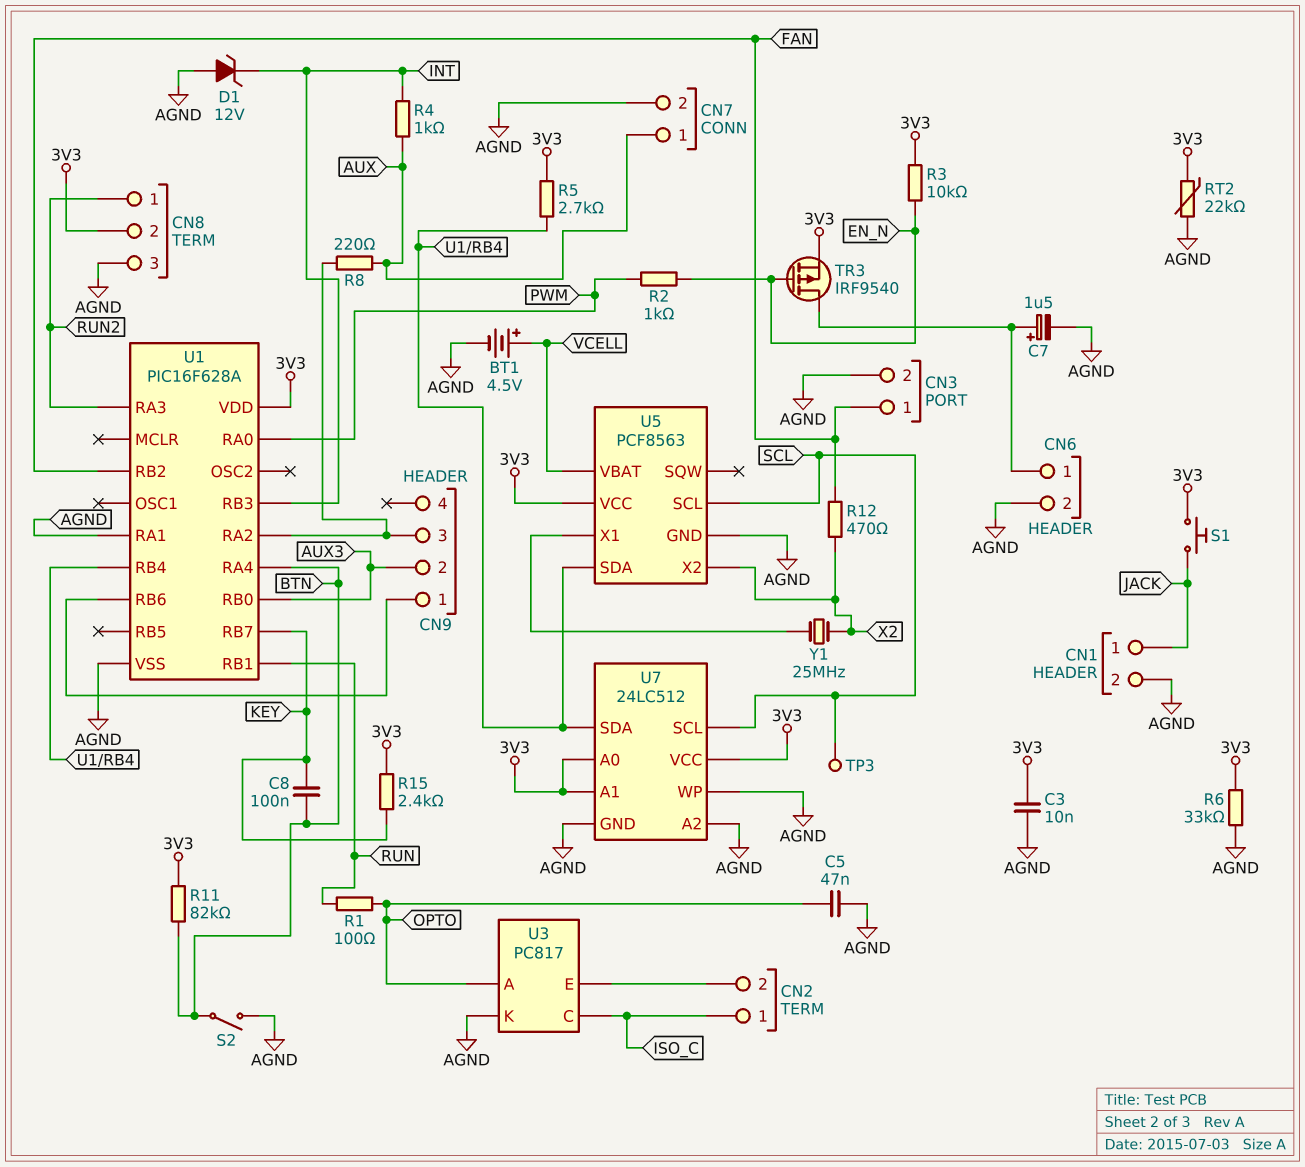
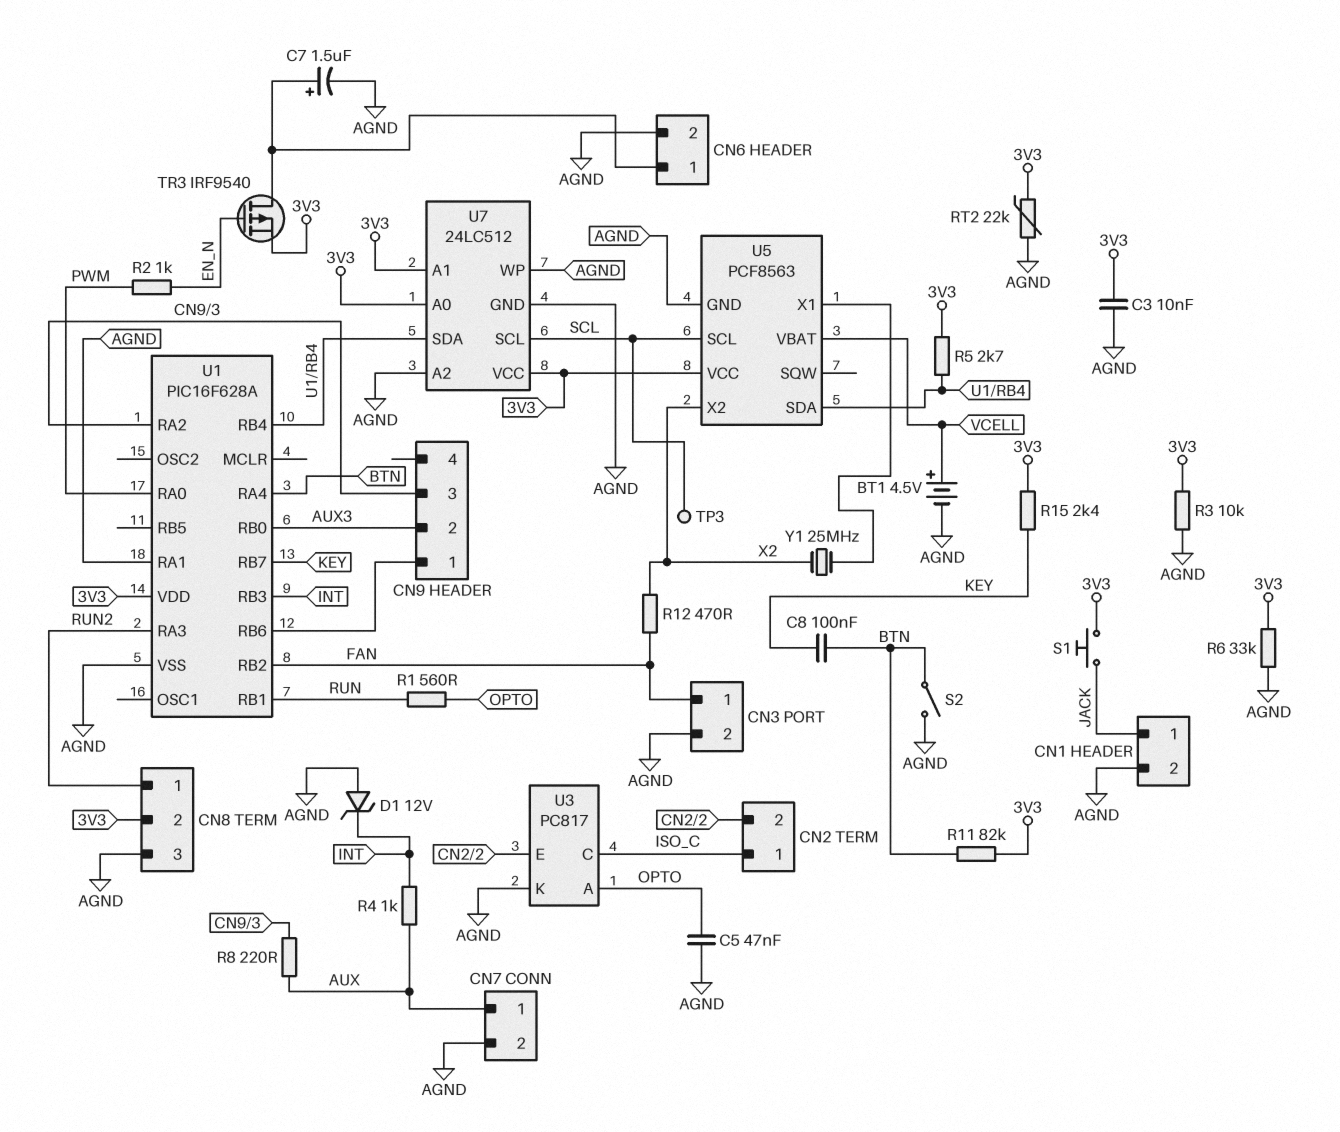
R1: 100 (OPTO, RUN) -> 560 (OPTO, RUN)
R3: 10k (3V3, EN_N) -> 10k (3V3, AGND)

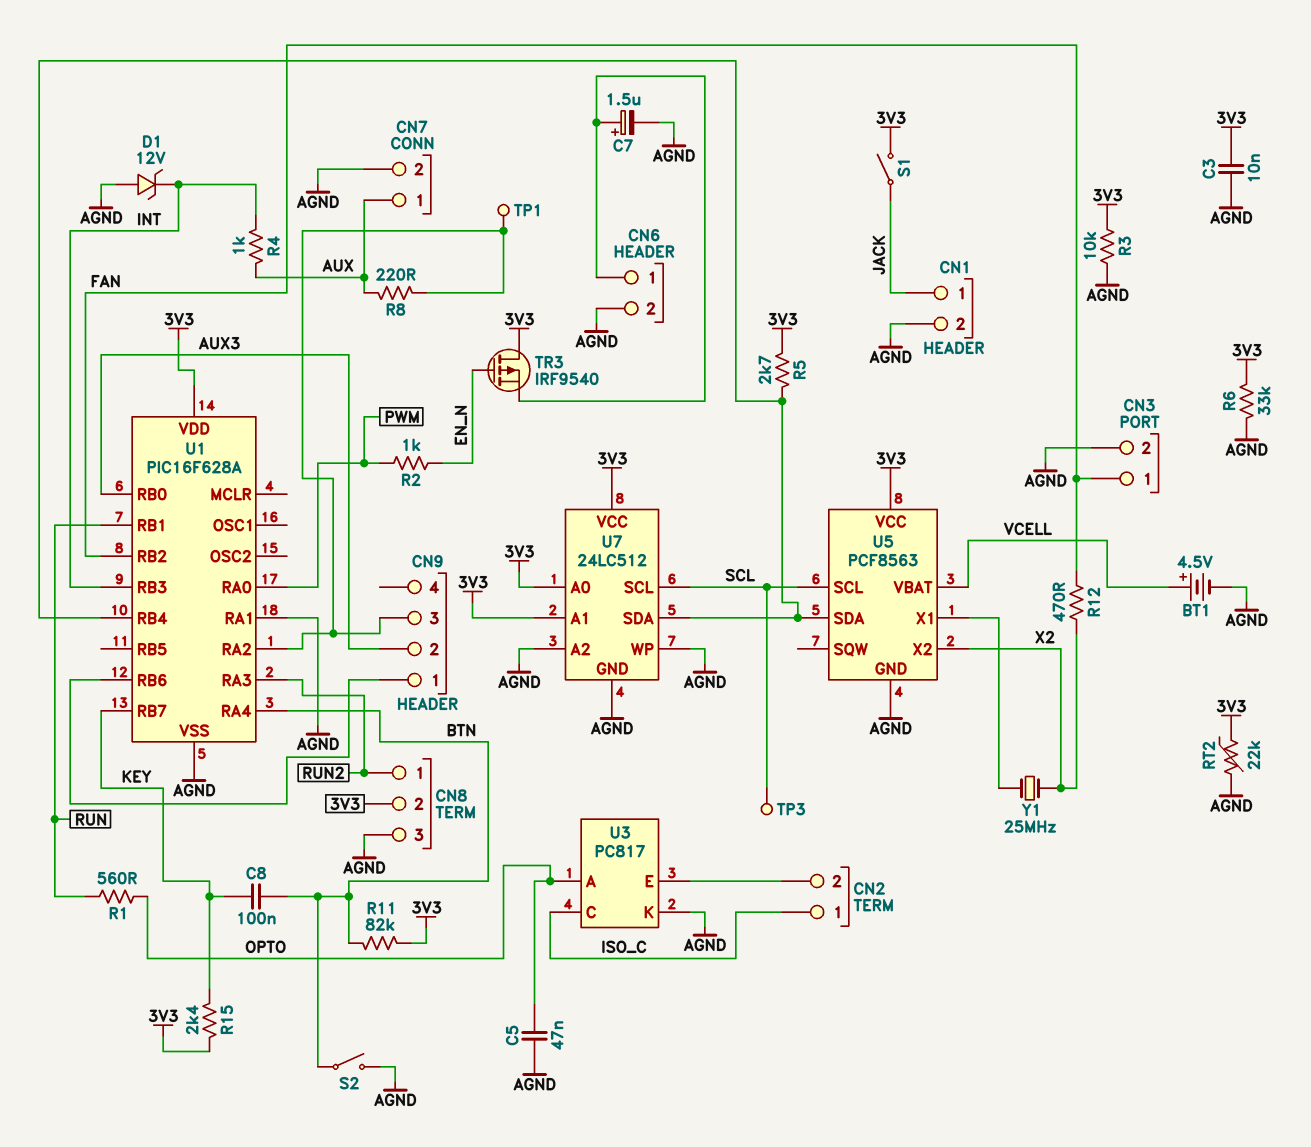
S1: button (3V3, JACK) -> switch (3V3, JACK)
TP1: none -> test point (CN9/3)
TR3: PMOS IRF9540 (G EN_N, D CN6/1, S 3V3) -> PMOS IRF9540 (G EN_N, D 3V3, S CN6/1)

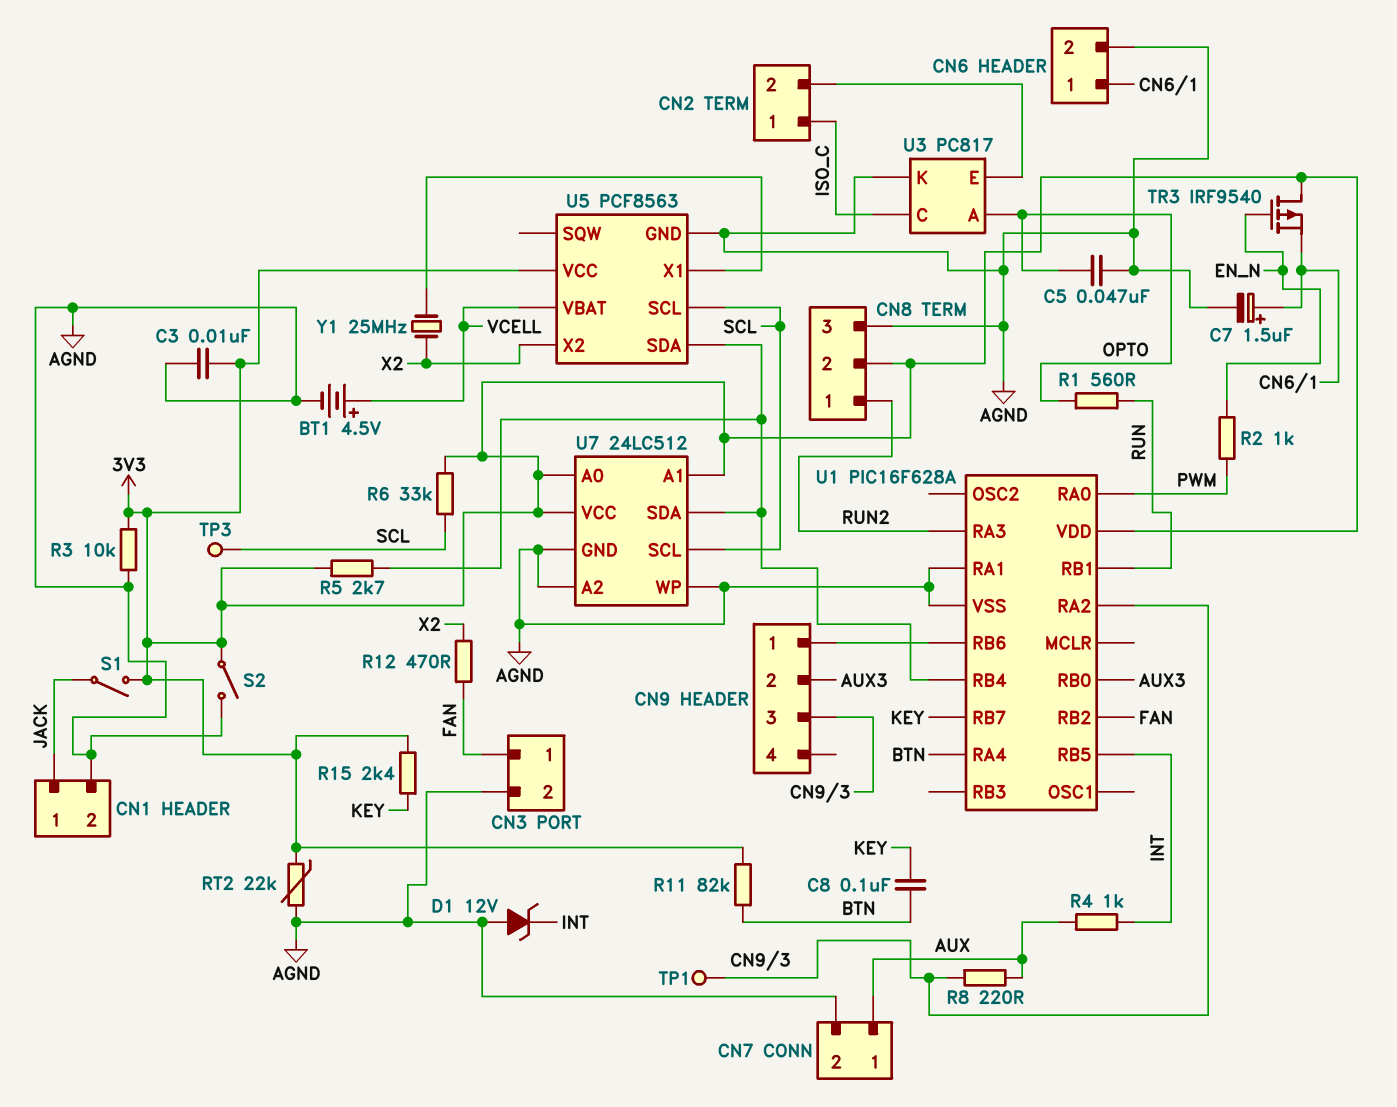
R6: 33k (3V3, AGND) -> 33k (3V3, SCL)
S2: switch (AGND, BTN) -> switch (3V3, AGND)
U1 pin RB3: INT -> none
U1 pin RB5: none -> INT

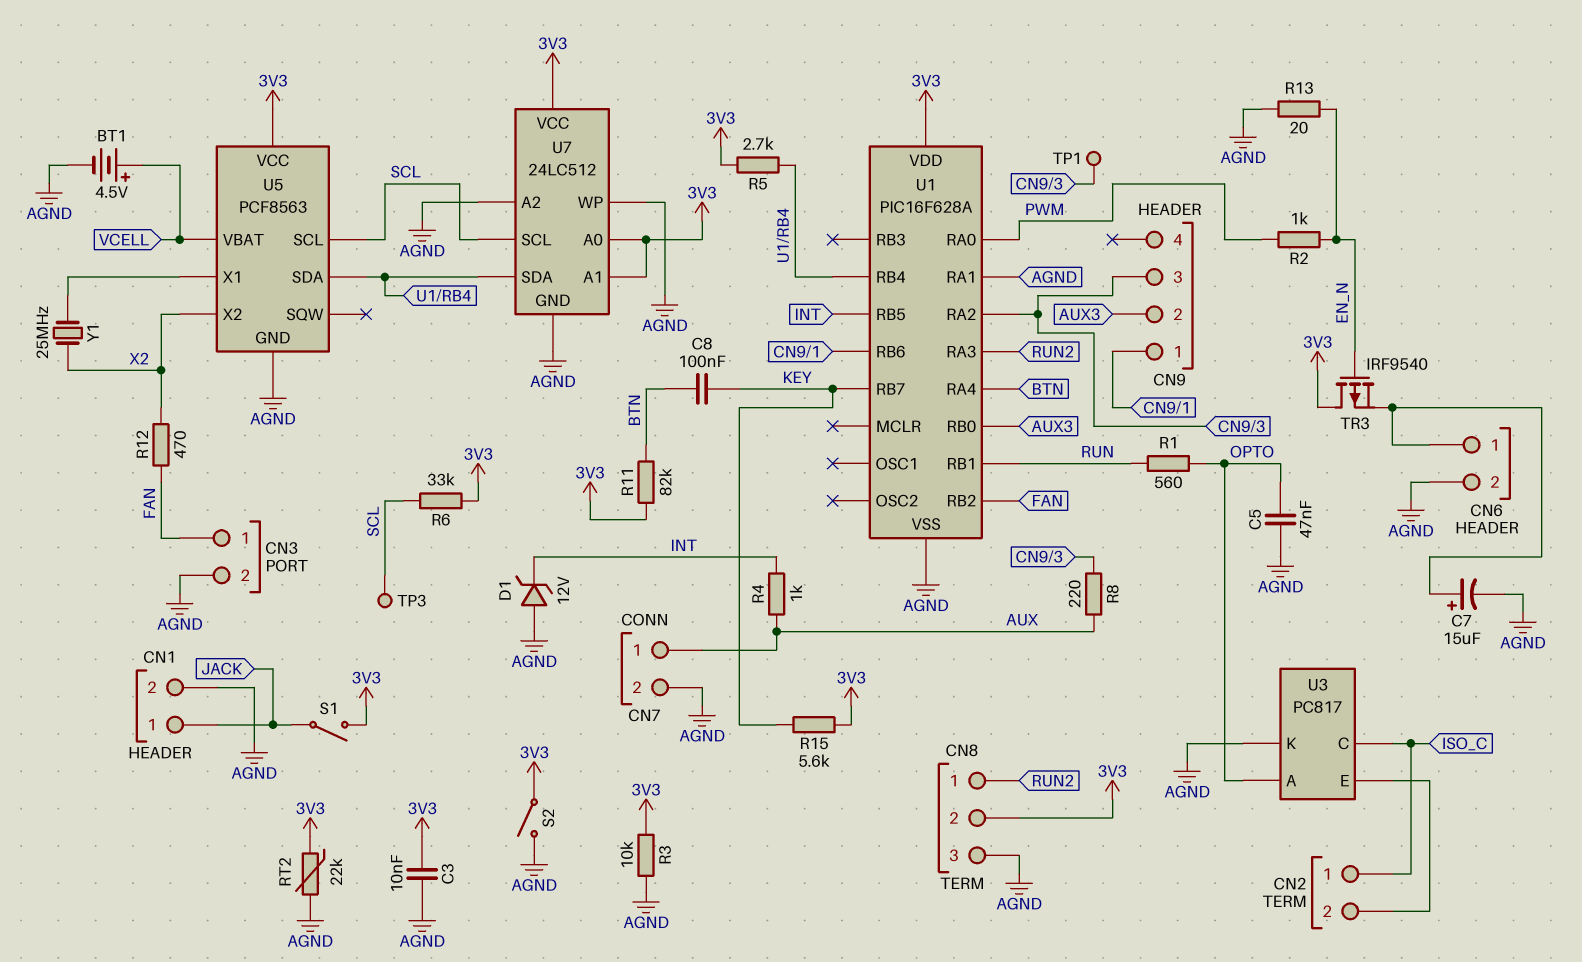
C7: 1.5uF (plus CN6/1, minus AGND) -> 15uF (plus CN6/1, minus AGND)
R13: none -> 20 (AGND, EN_N)
R15: 2.4k (3V3, KEY) -> 5.6k (3V3, KEY)

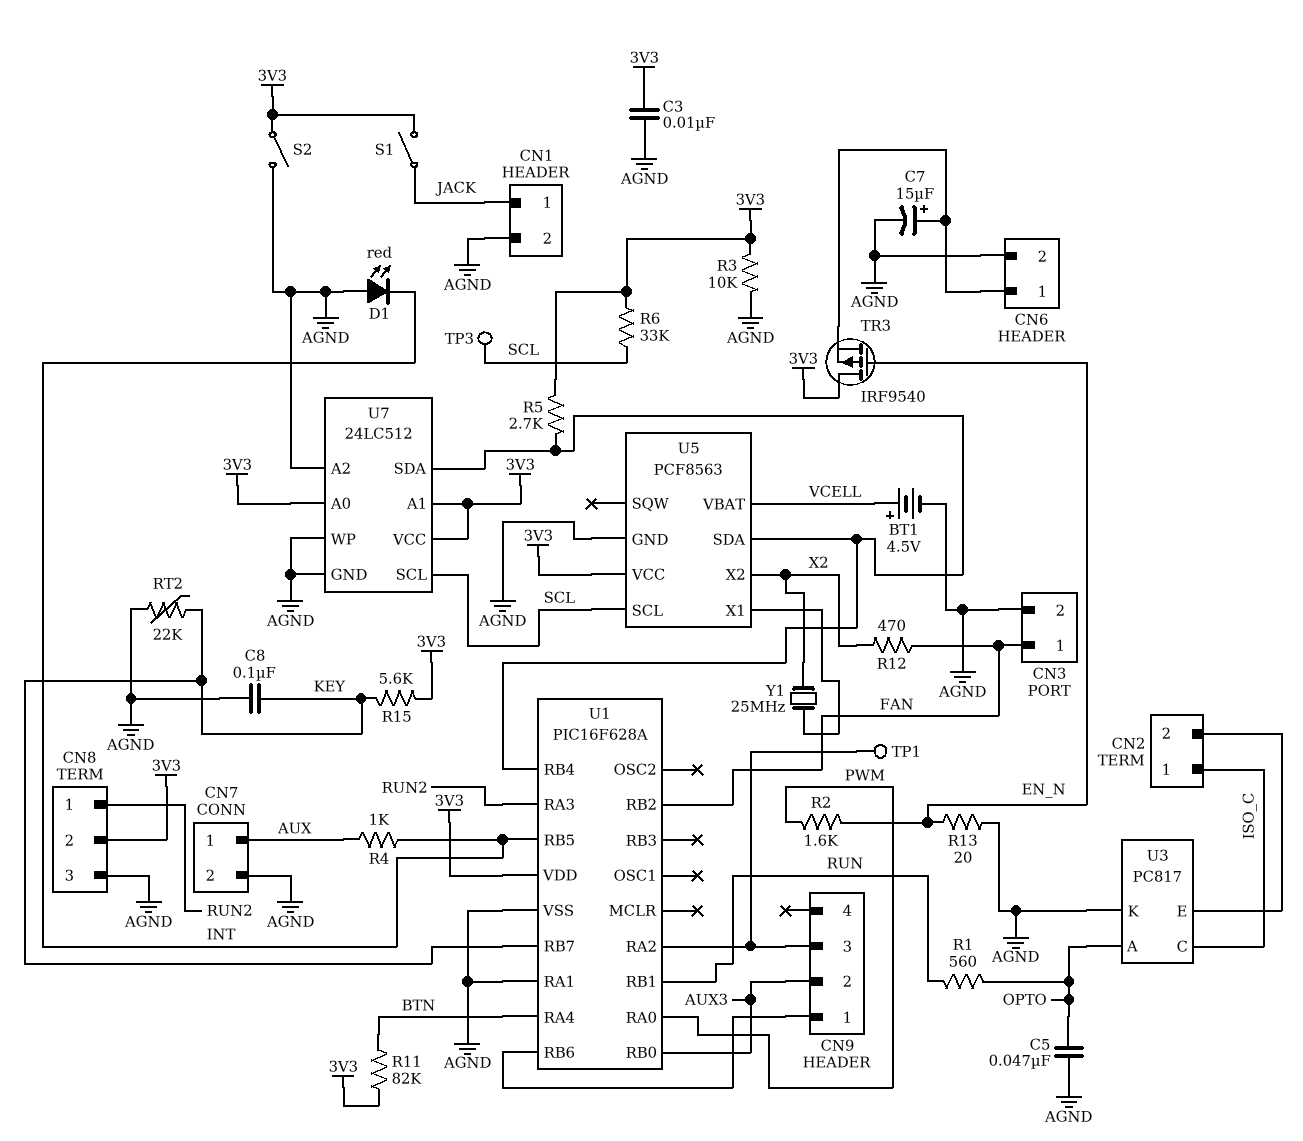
C8: 100nF (BTN, KEY) -> 100nF (AGND, KEY)
D1: zener 12V (A AGND, K INT) -> LED red (A AGND, K INT)
R2: 1k (EN_N, PWM) -> 1.6k (EN_N, PWM)
R8: 220 (AUX, CN9/3) -> none
RT2: 22k (3V3, AGND) -> 22k (AGND, KEY)

